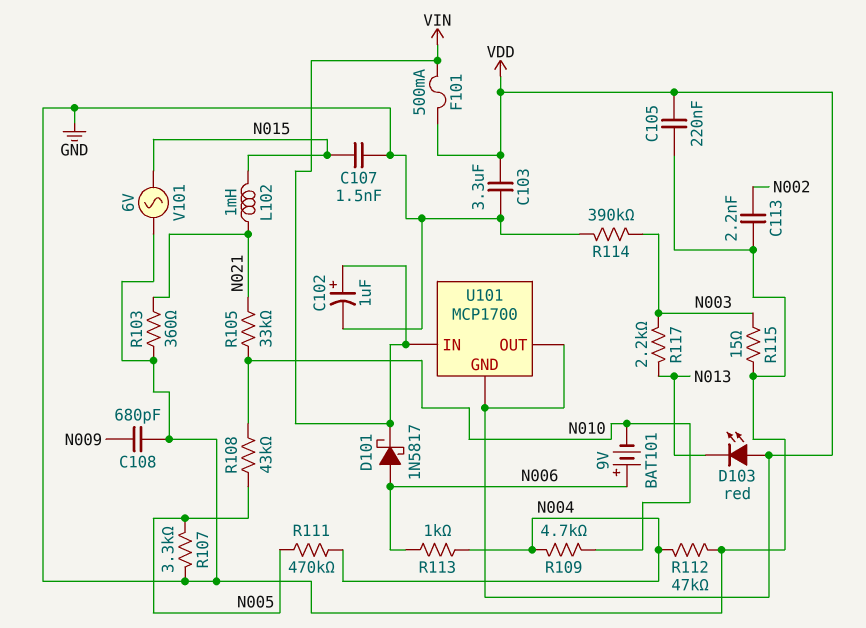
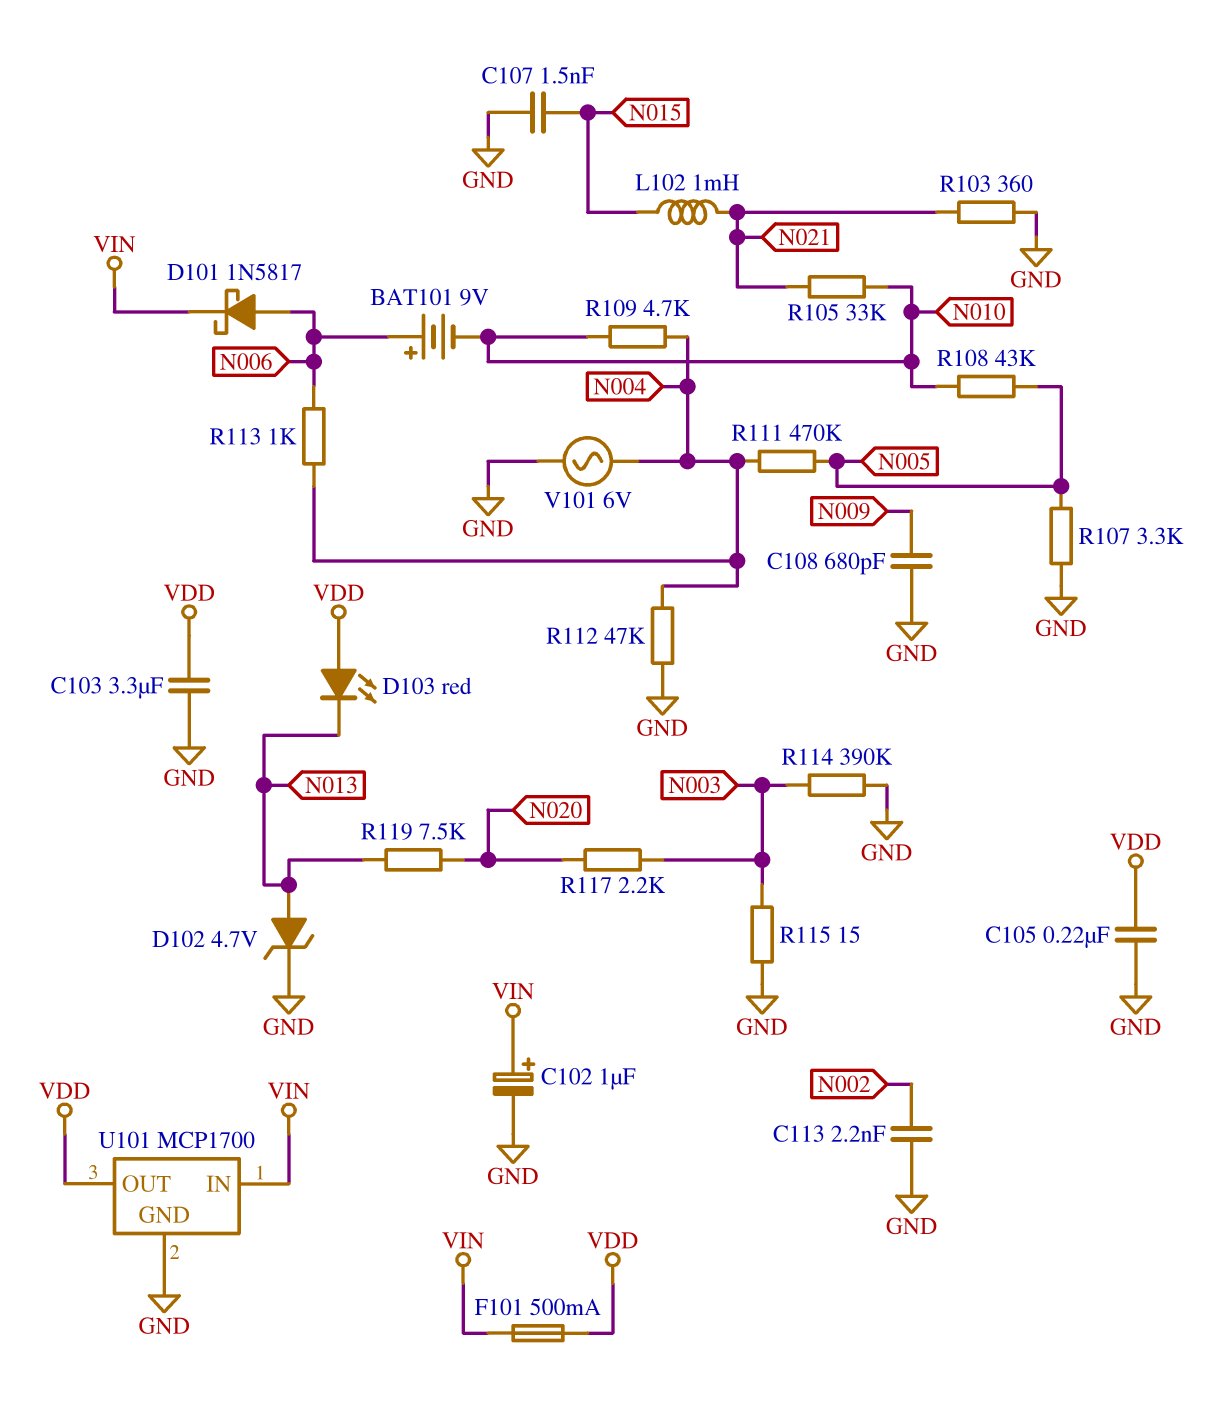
D102: none -> zener 4.7V (A N013, K GND)
R117: 2.2k (N003, N013) -> 2.2k (N003, N020)
R119: none -> 7.5k (N013, N020)
U101 pin GND: VDD -> GND
V101: AC 6V (GND, N015) -> AC 6V (GND, N004)

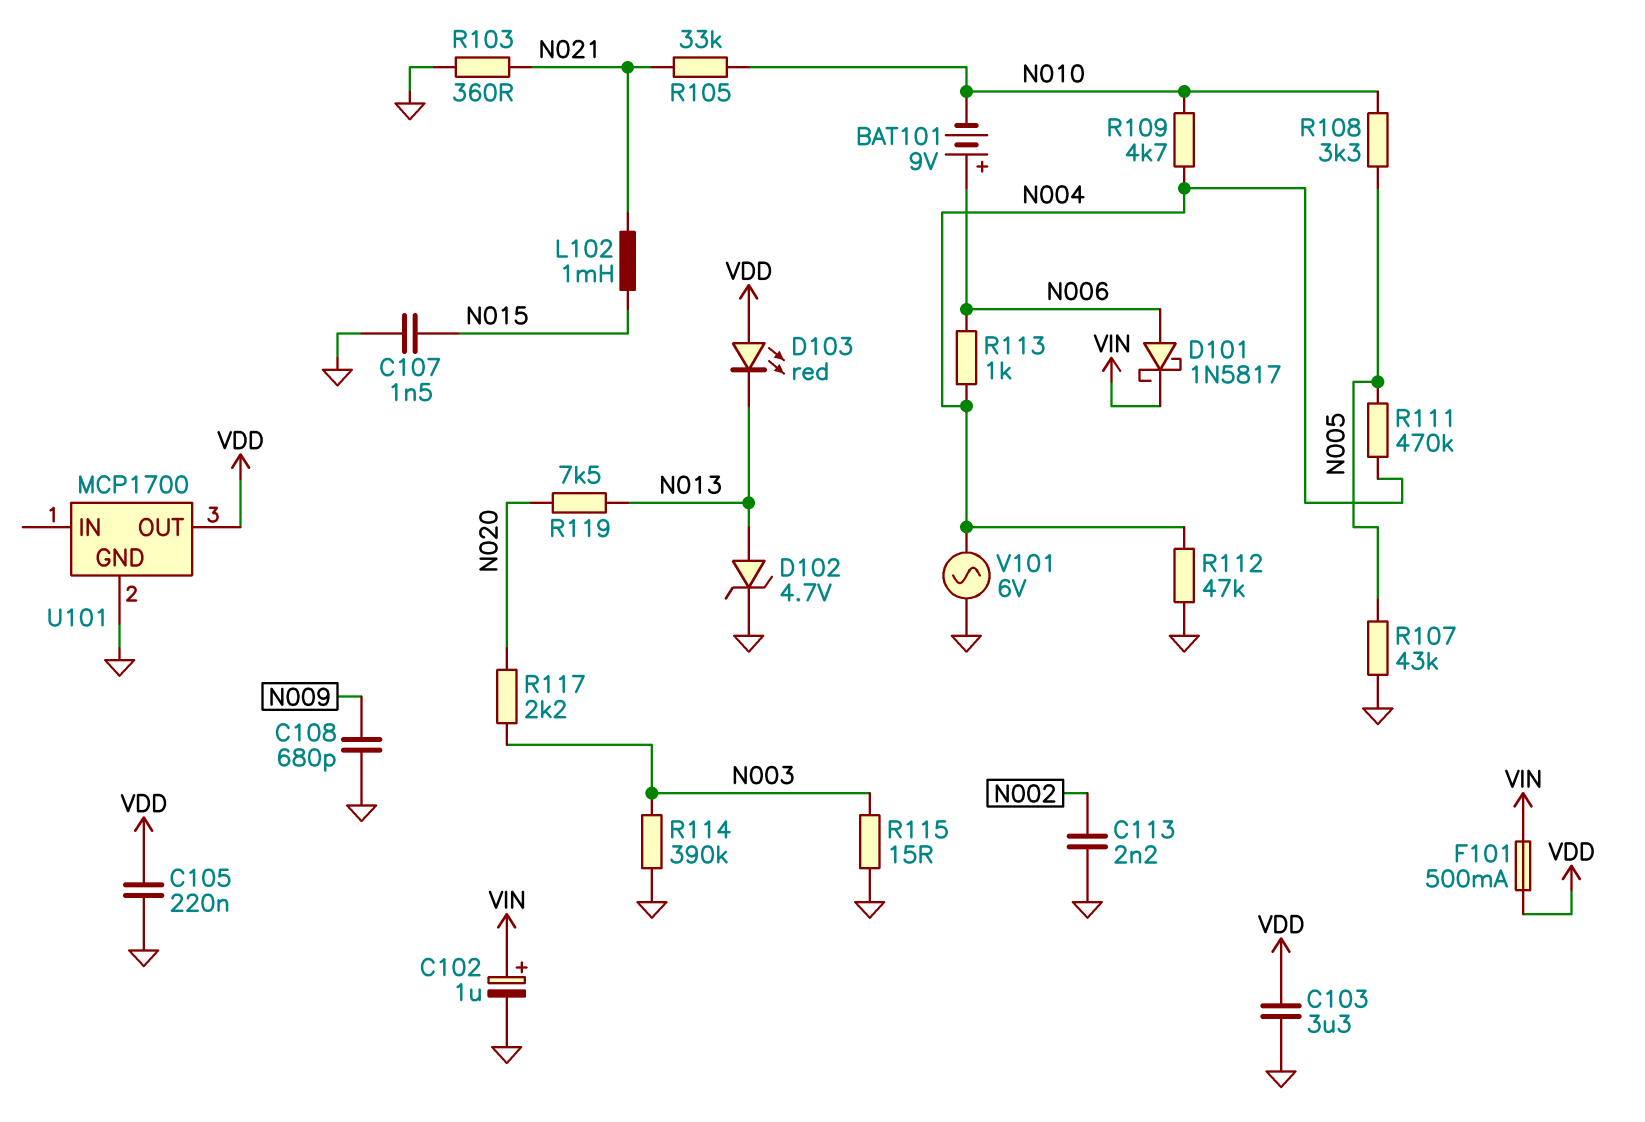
R107: 3.3k (GND, N005) -> 43k (GND, N005)
R108: 43k (N005, N010) -> 3.3k (N005, N010)
U101 pin IN: VIN -> none

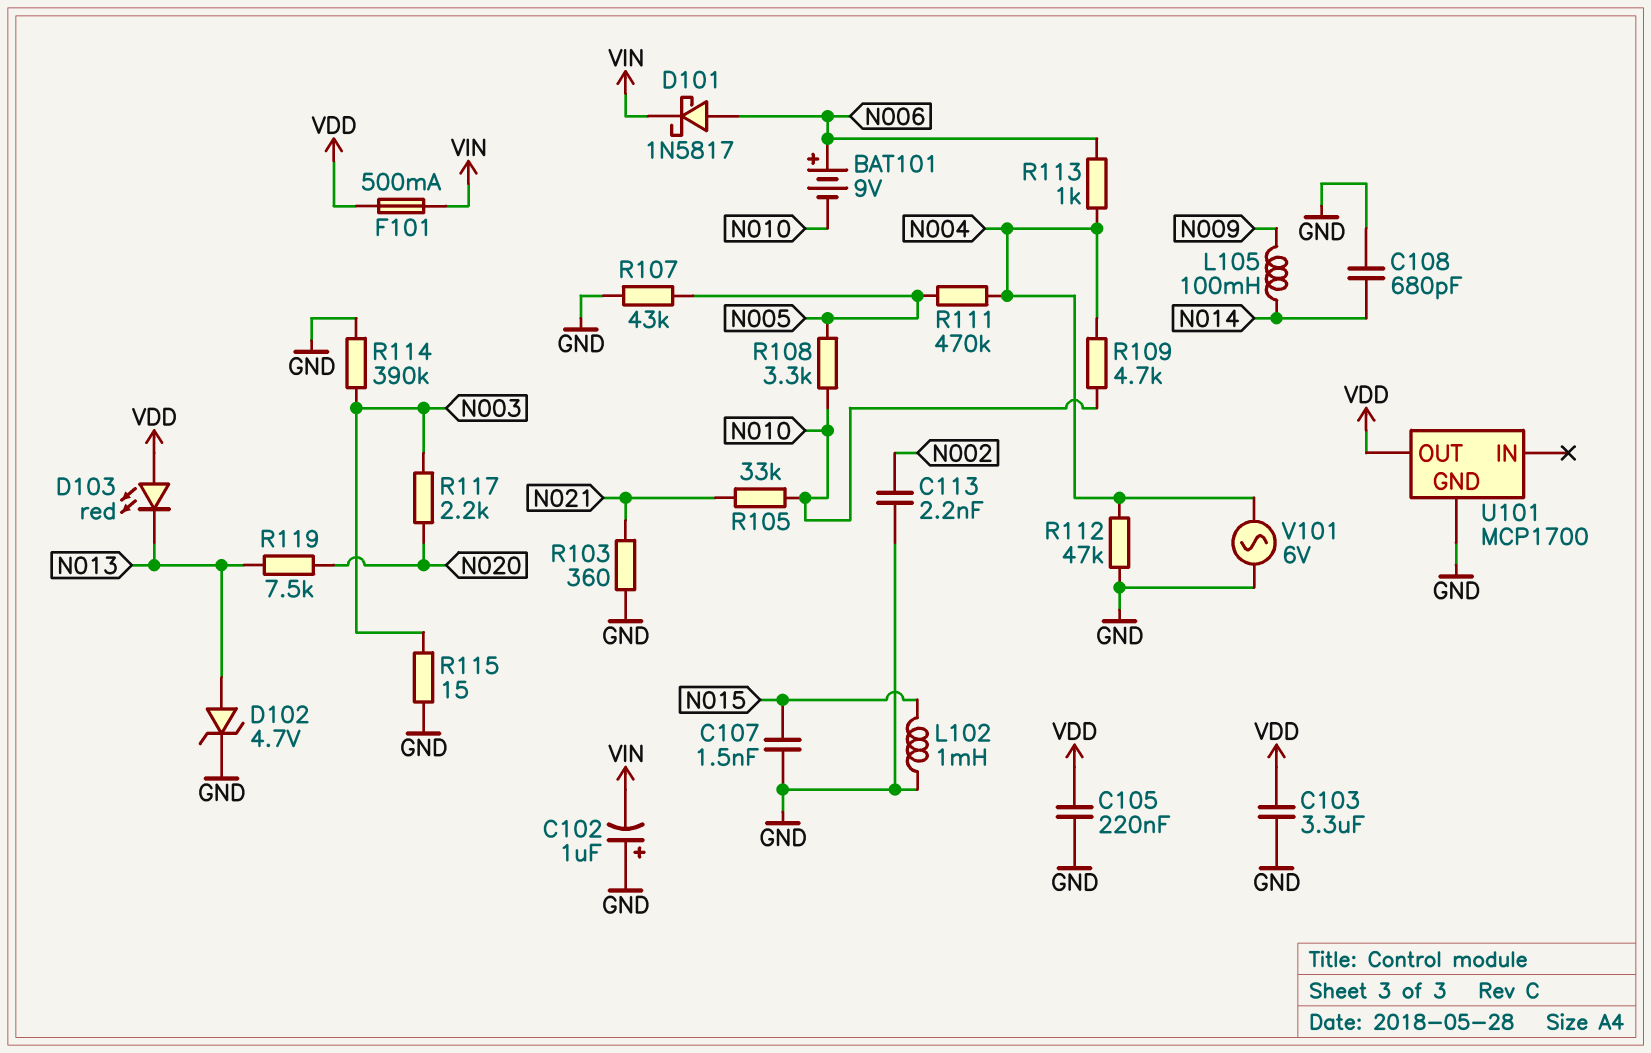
C102: 1uF (plus VIN, minus GND) -> 1uF (plus GND, minus VIN)
C108: 680pF (GND, N009) -> 680pF (GND, N014)
L102: 1mH (N015, N021) -> 1mH (GND, N015)
L105: none -> 100mH (N009, N014)

